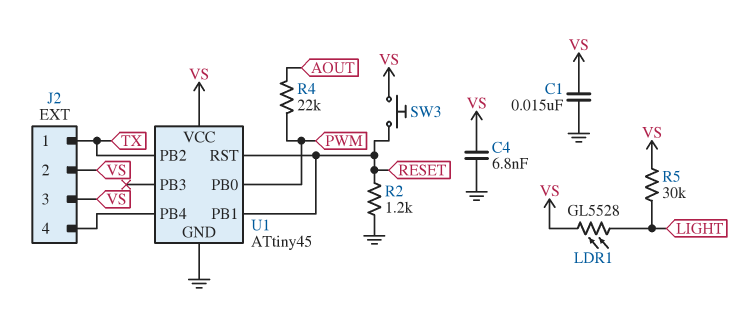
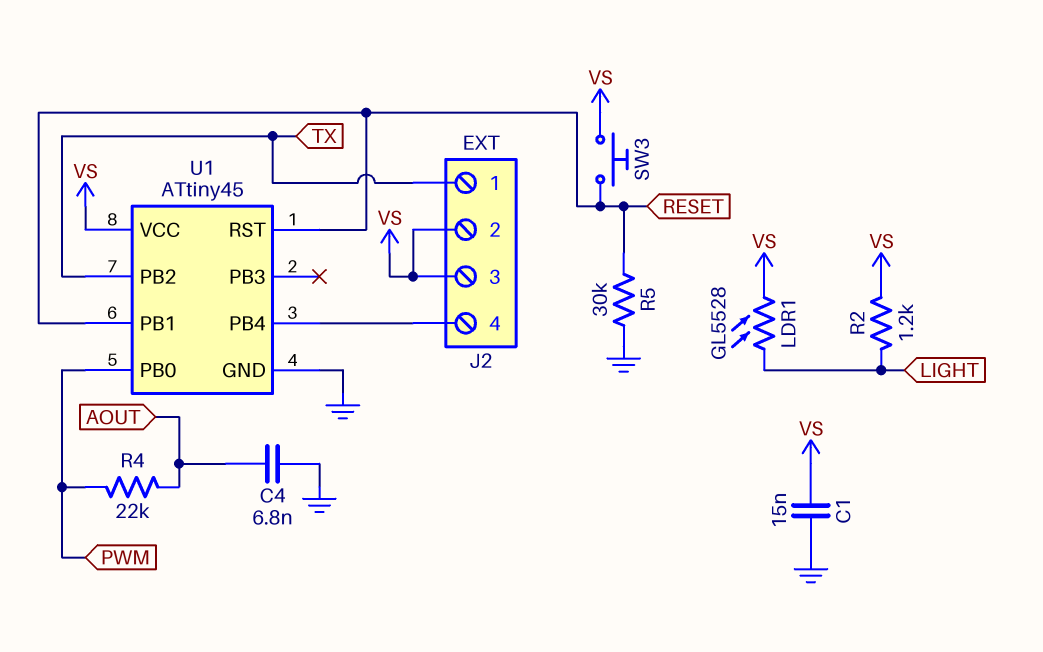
C4: 6.8nF (GND, VS) -> 6.8nF (AOUT, GND)
R2: 1.2k (GND, RESET) -> 1.2k (LIGHT, VS)
R5: 30k (LIGHT, VS) -> 30k (GND, RESET)

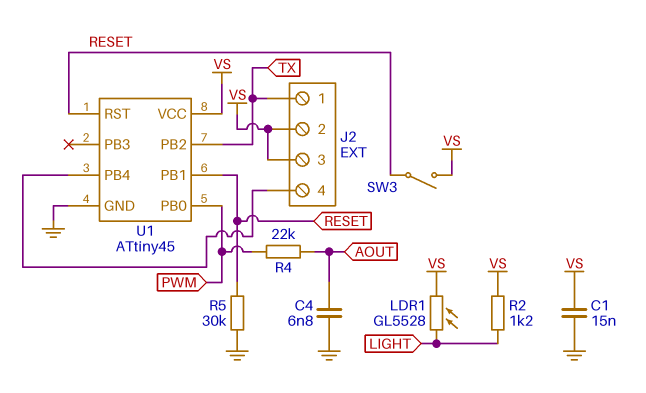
SW3: button (RESET, VS) -> switch (RESET, VS)

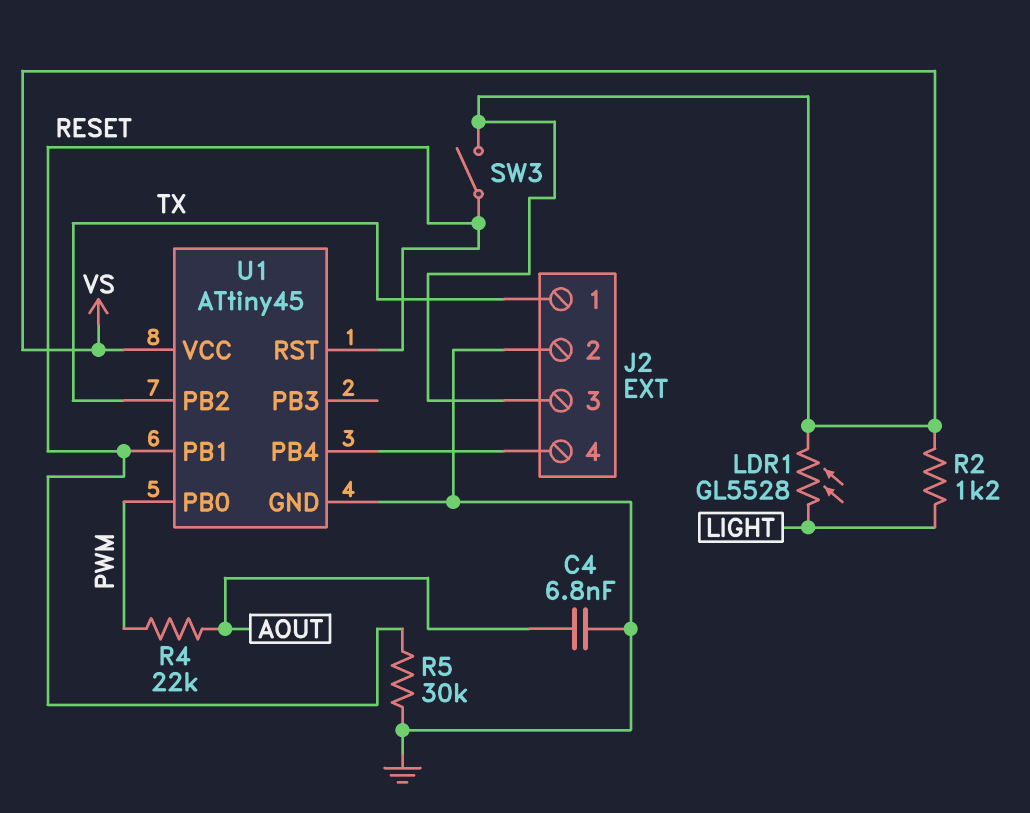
C1: 15nF (GND, VS) -> none
J2 pin 2: VS -> GND

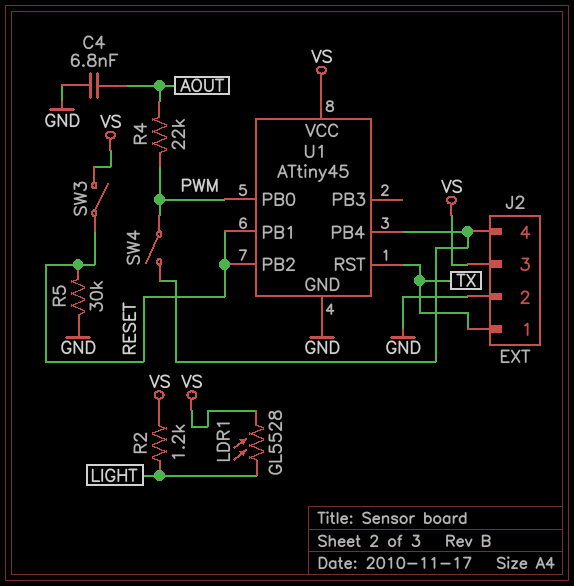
SW4: none -> switch (J2/4, PWM)
U1 pin PB2: TX -> RESET
U1 pin RST: RESET -> TX

